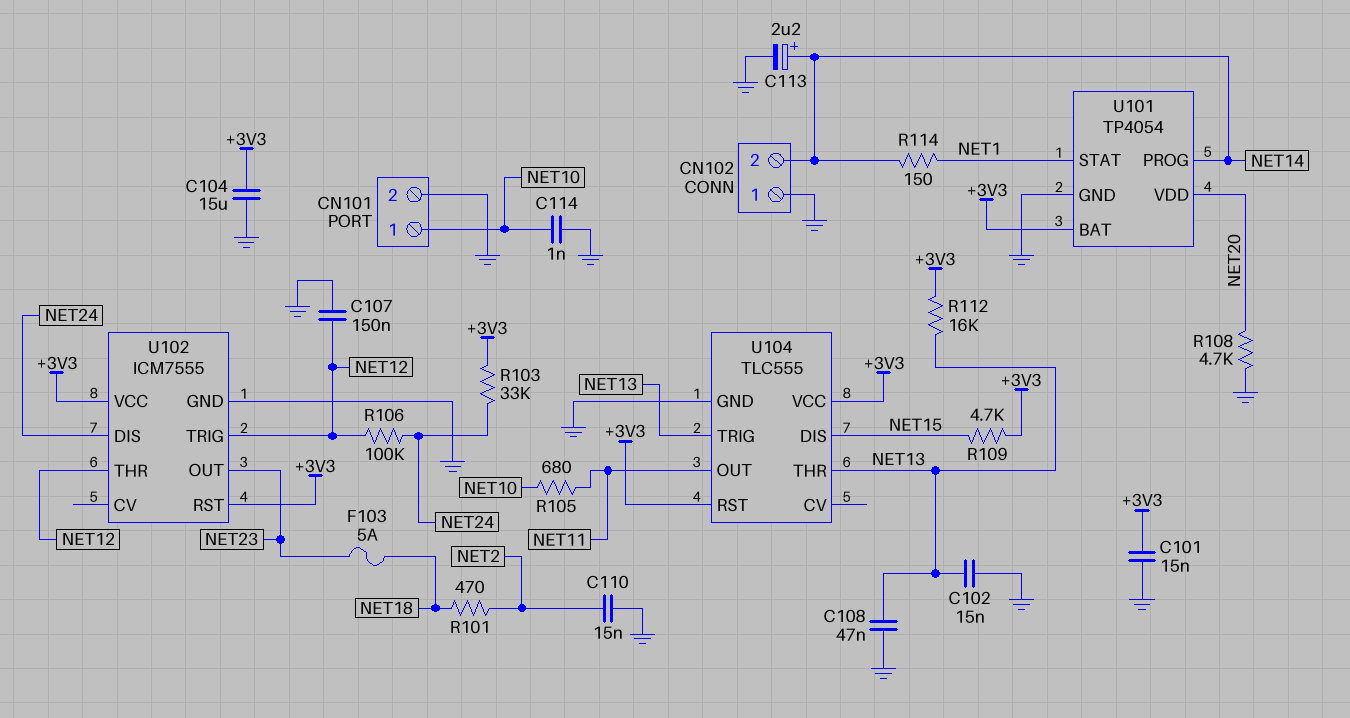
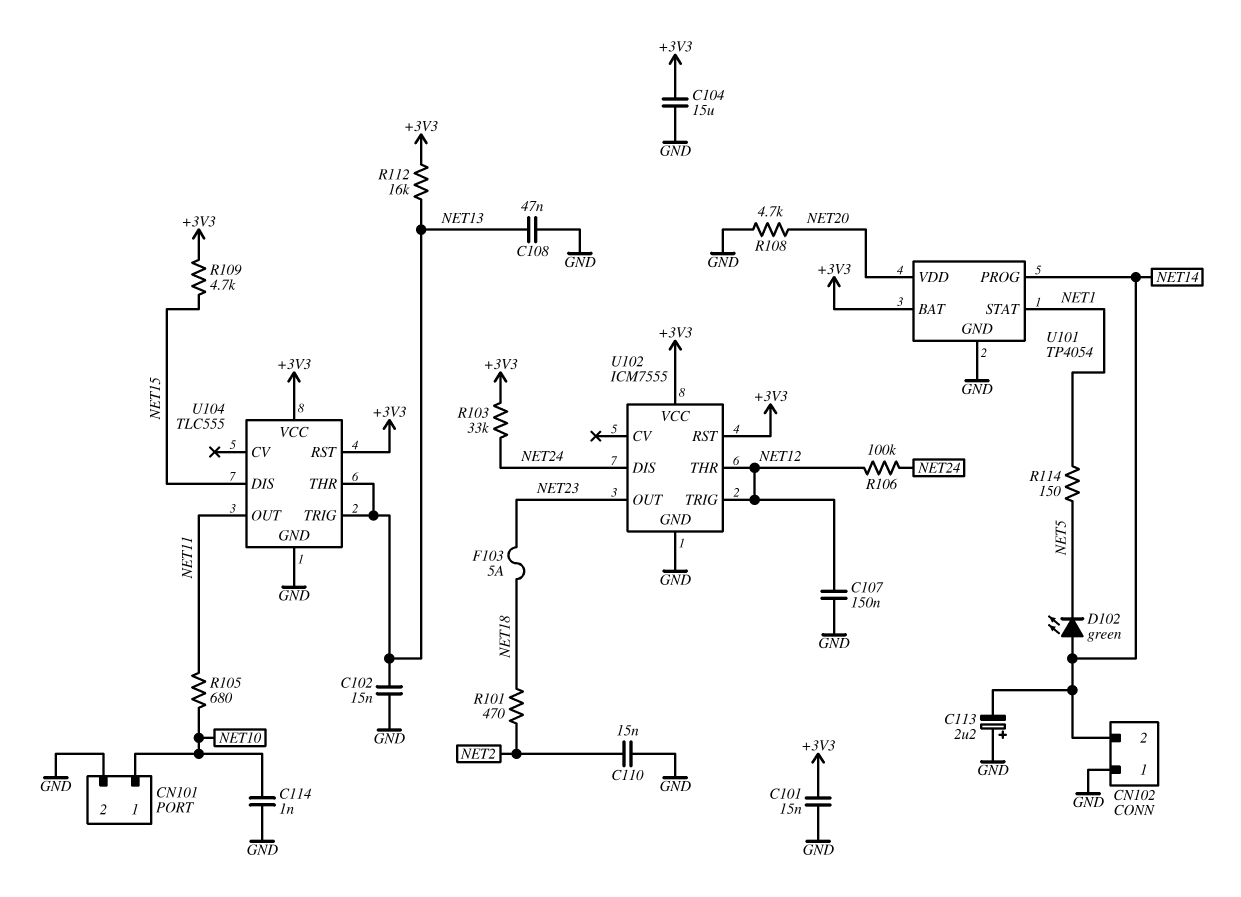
C113: 2.2uF (plus NET14, minus GND) -> 2.2uF (plus GND, minus NET14)
D102: none -> LED green (A NET14, K NET5)
R114: 150 (NET1, NET14) -> 150 (NET1, NET5)

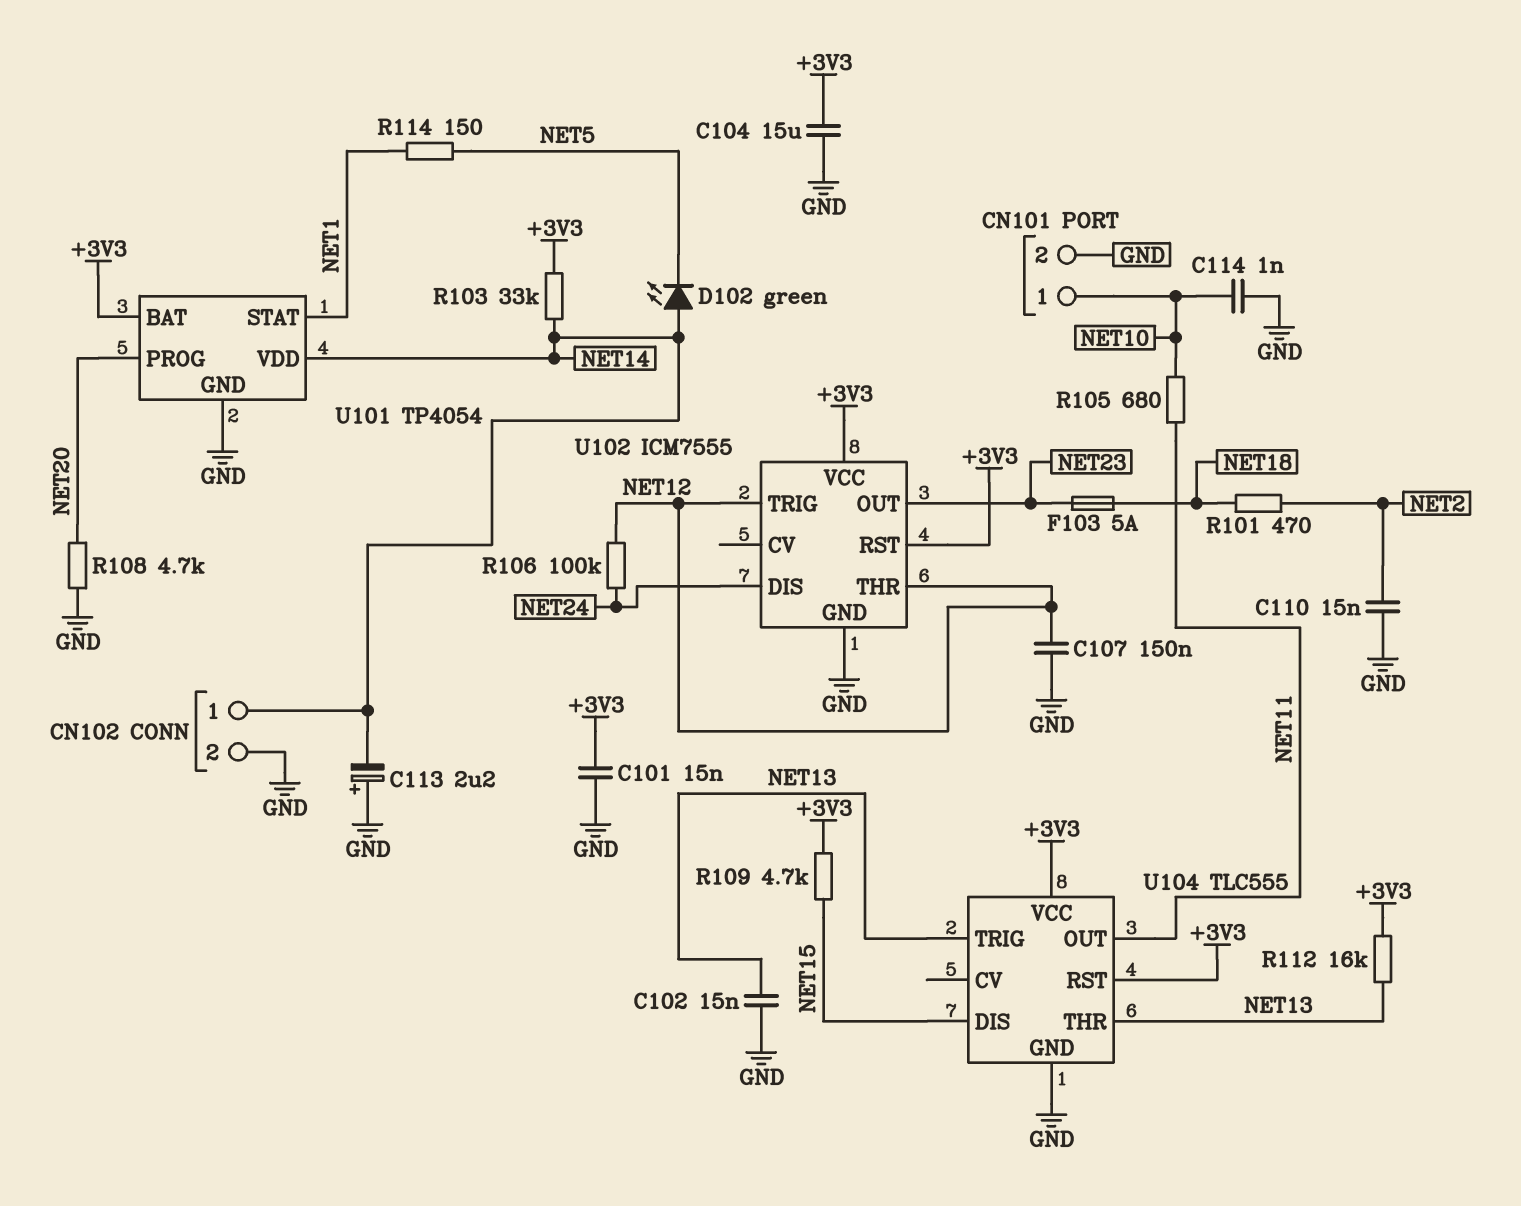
C108: 47nF (GND, NET13) -> none
CN102 pin 1: GND -> NET14
CN102 pin 2: NET14 -> GND
R103: 33k (+3V3, NET24) -> 33k (+3V3, NET14)
U101 pin PROG: NET14 -> NET20
U101 pin VDD: NET20 -> NET14

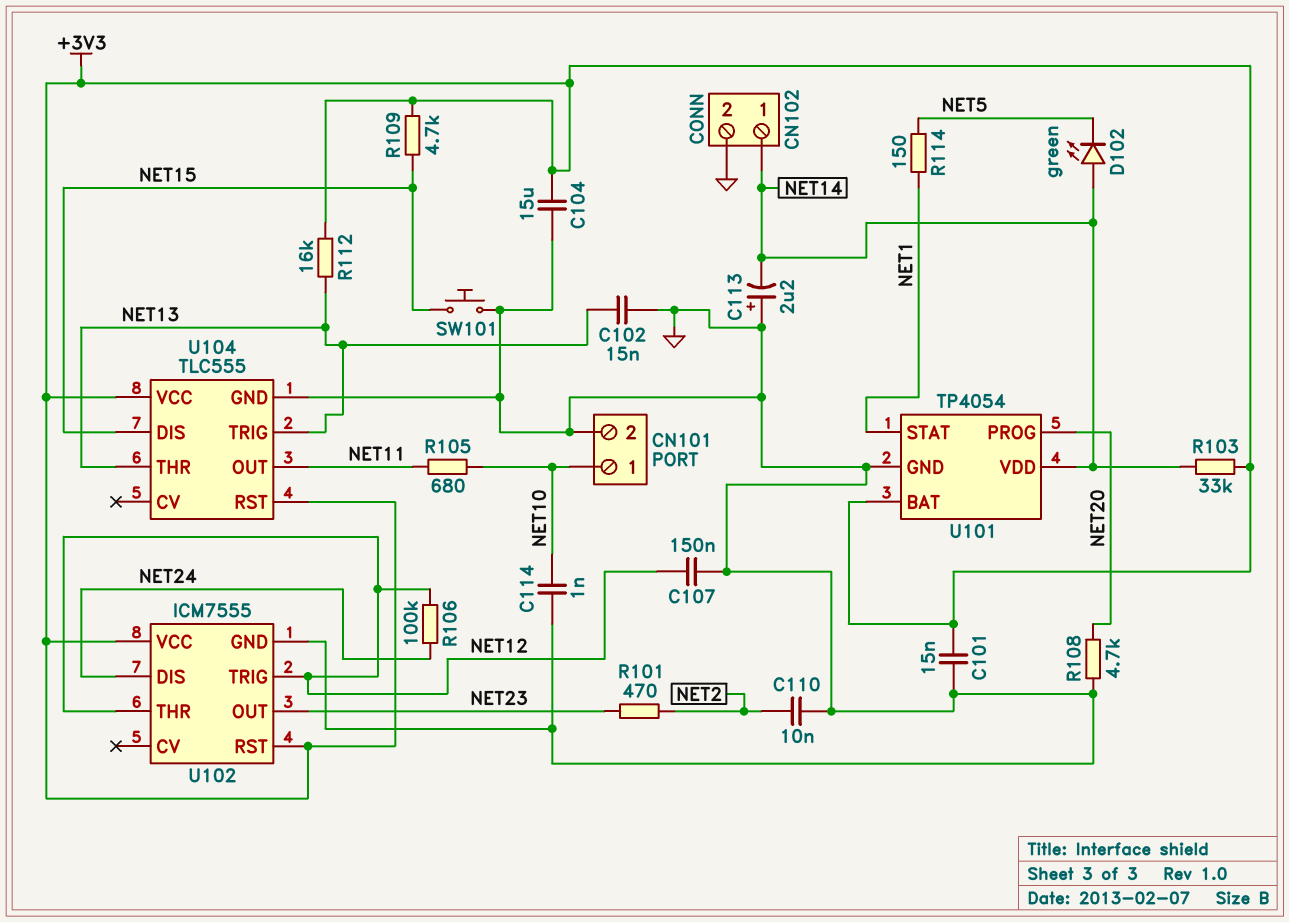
C110: 15nF (GND, NET2) -> 10nF (GND, NET2)
F103: 5A (NET18, NET23) -> none
R101: 470 (NET2, NET18) -> 470 (NET2, NET23)
SW101: none -> button (GND, NET15)

